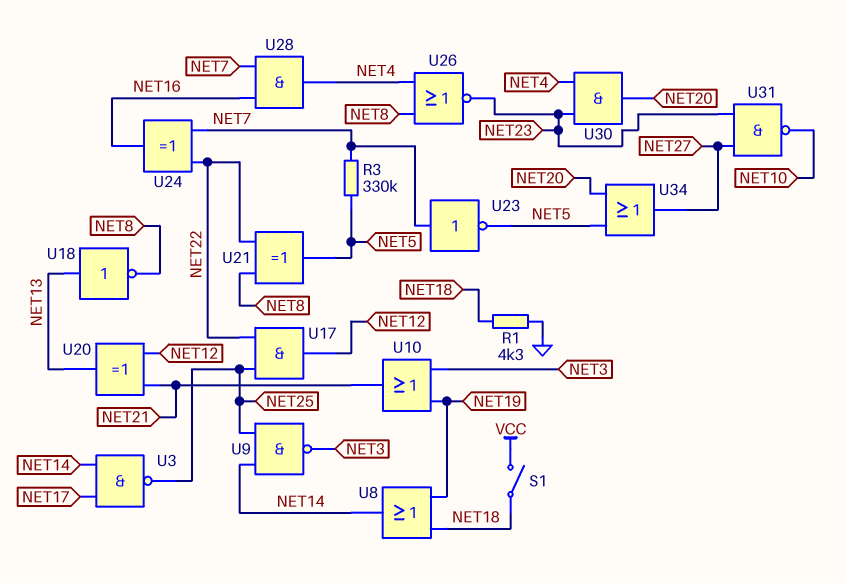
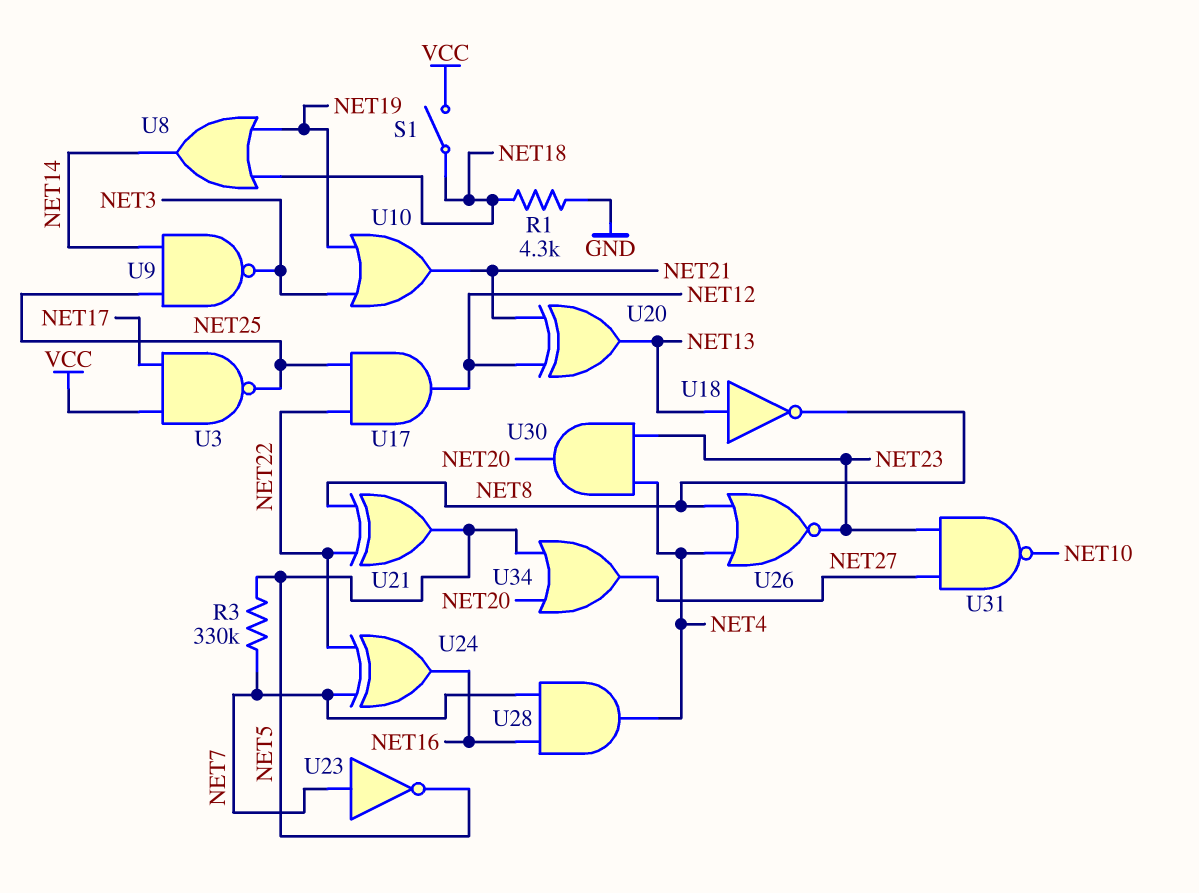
U3: NAND (in NET14, in NET17, out NET25) -> NAND (in NET17, in VCC, out NET25)

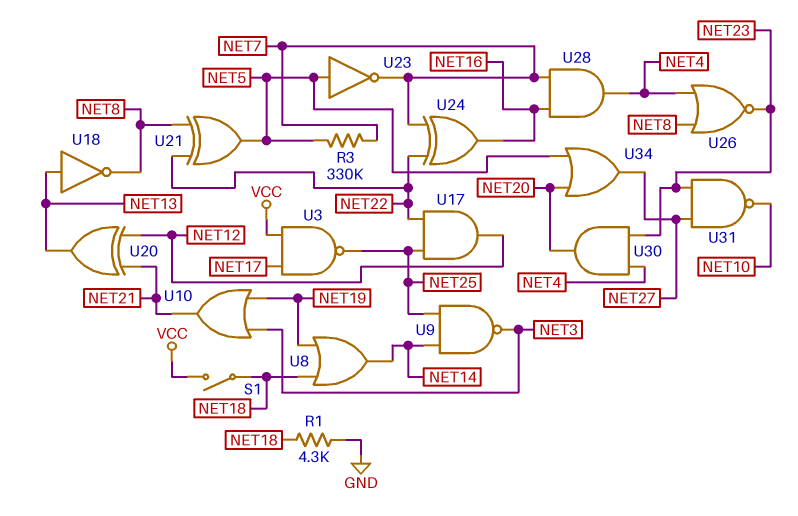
U23: NOT (in NET7, out NET5) -> NOT (in NET5, out NET7)

